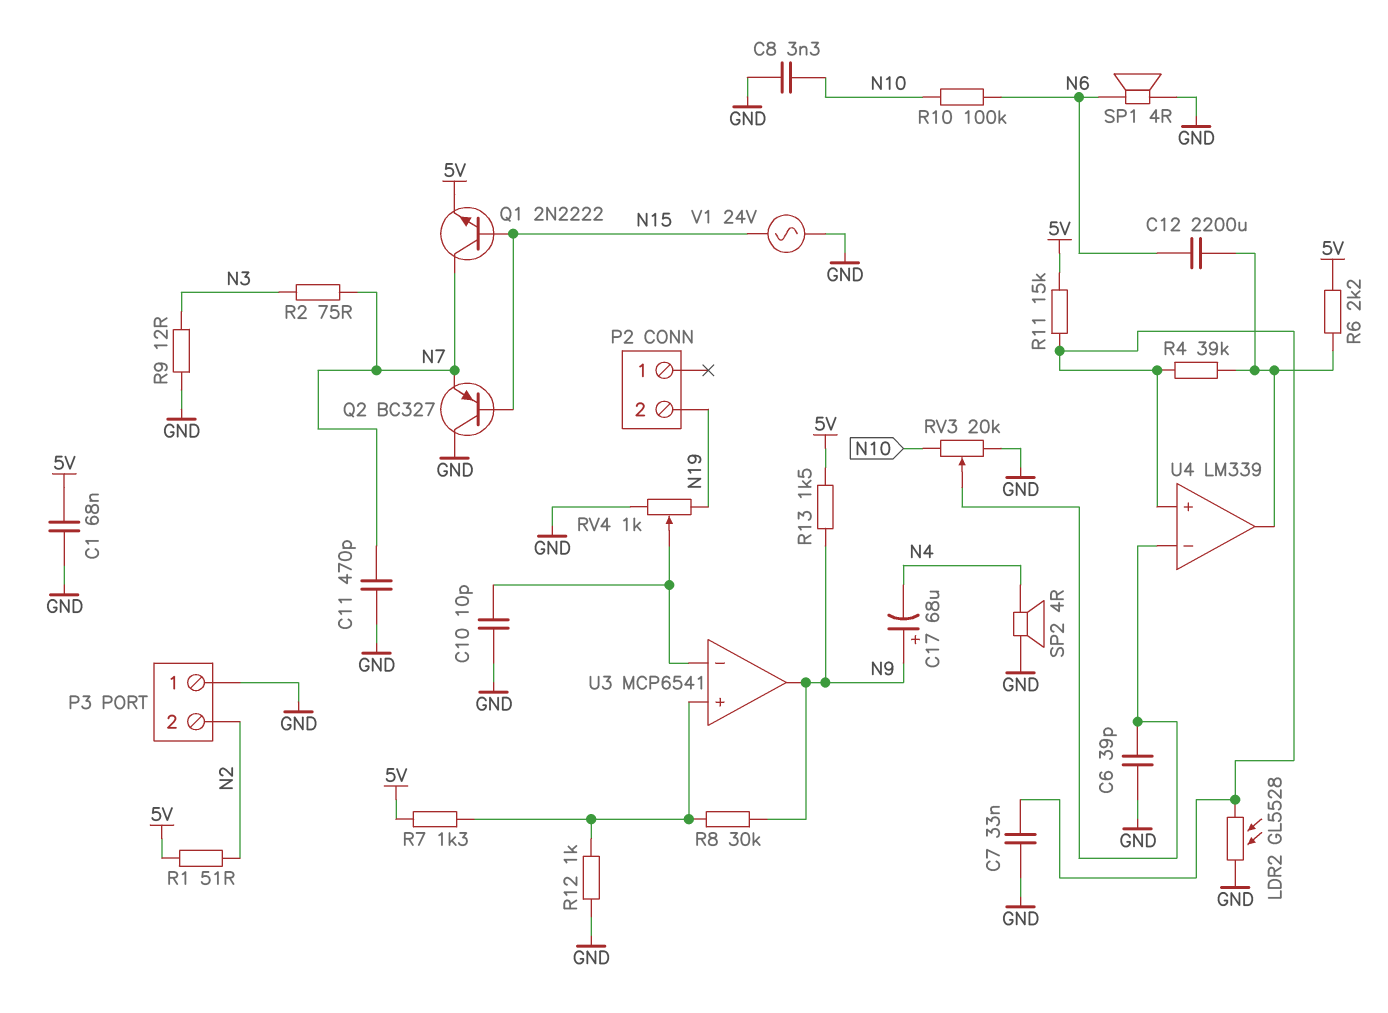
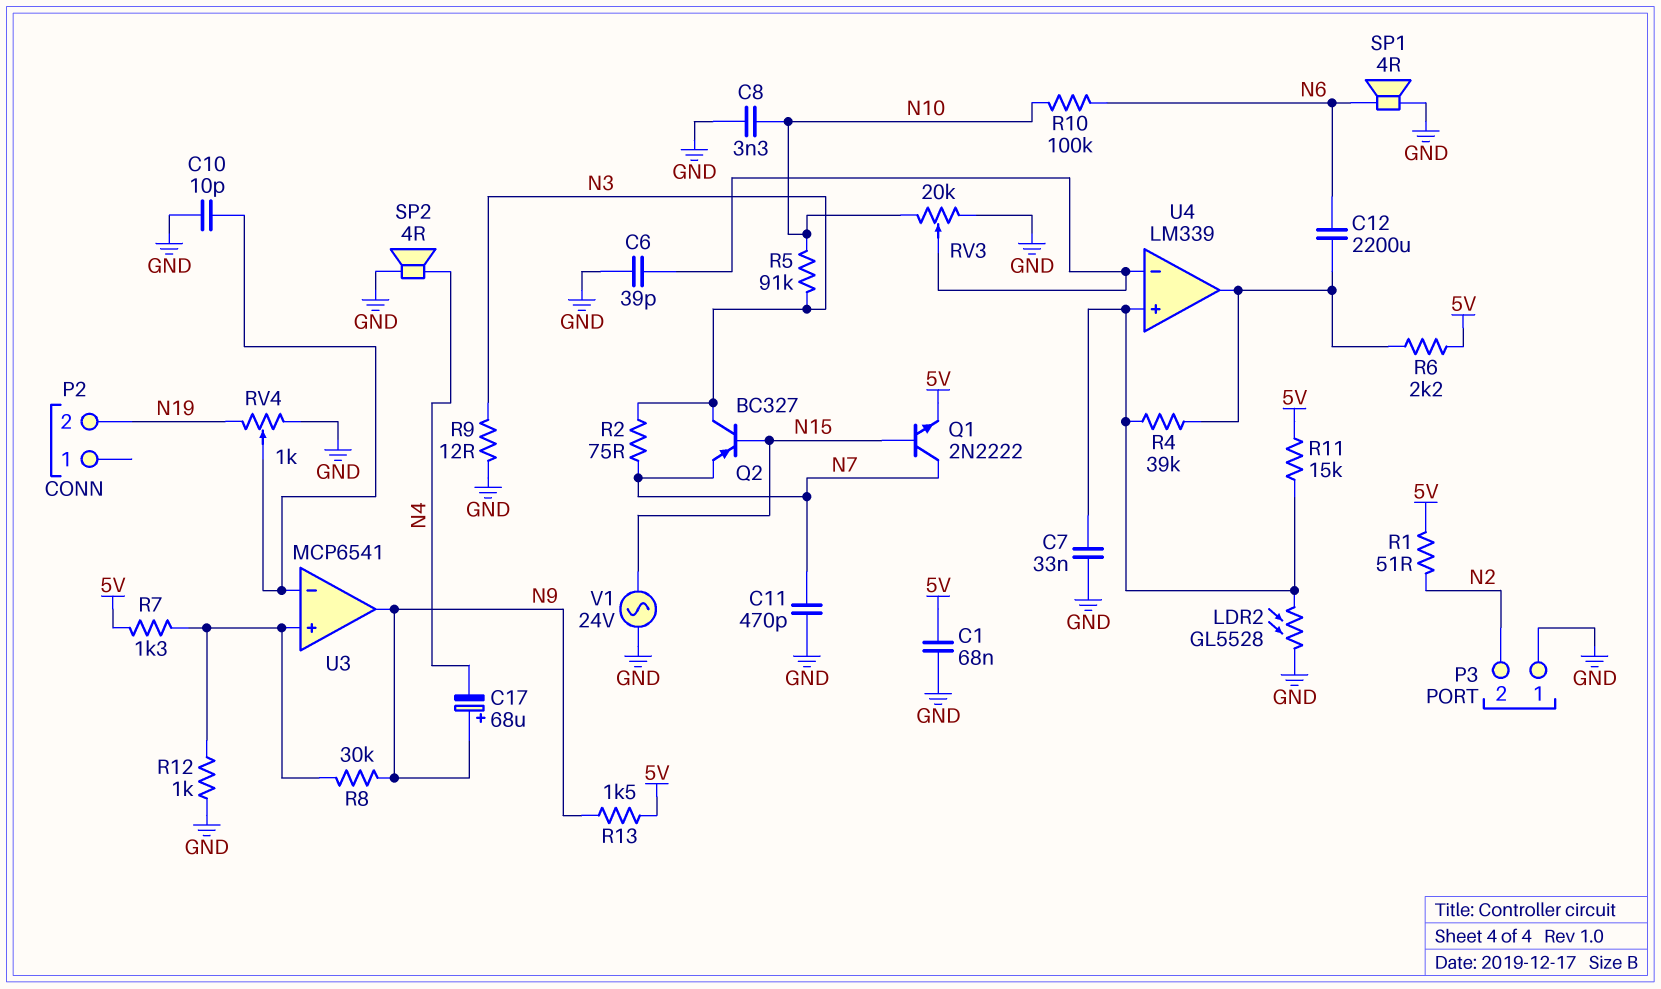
Q2: PNP BC327 (B N15, C GND, E N7) -> PNP BC327 (B N15, C N3, E N7)
R5: none -> 91k (N3, N10)

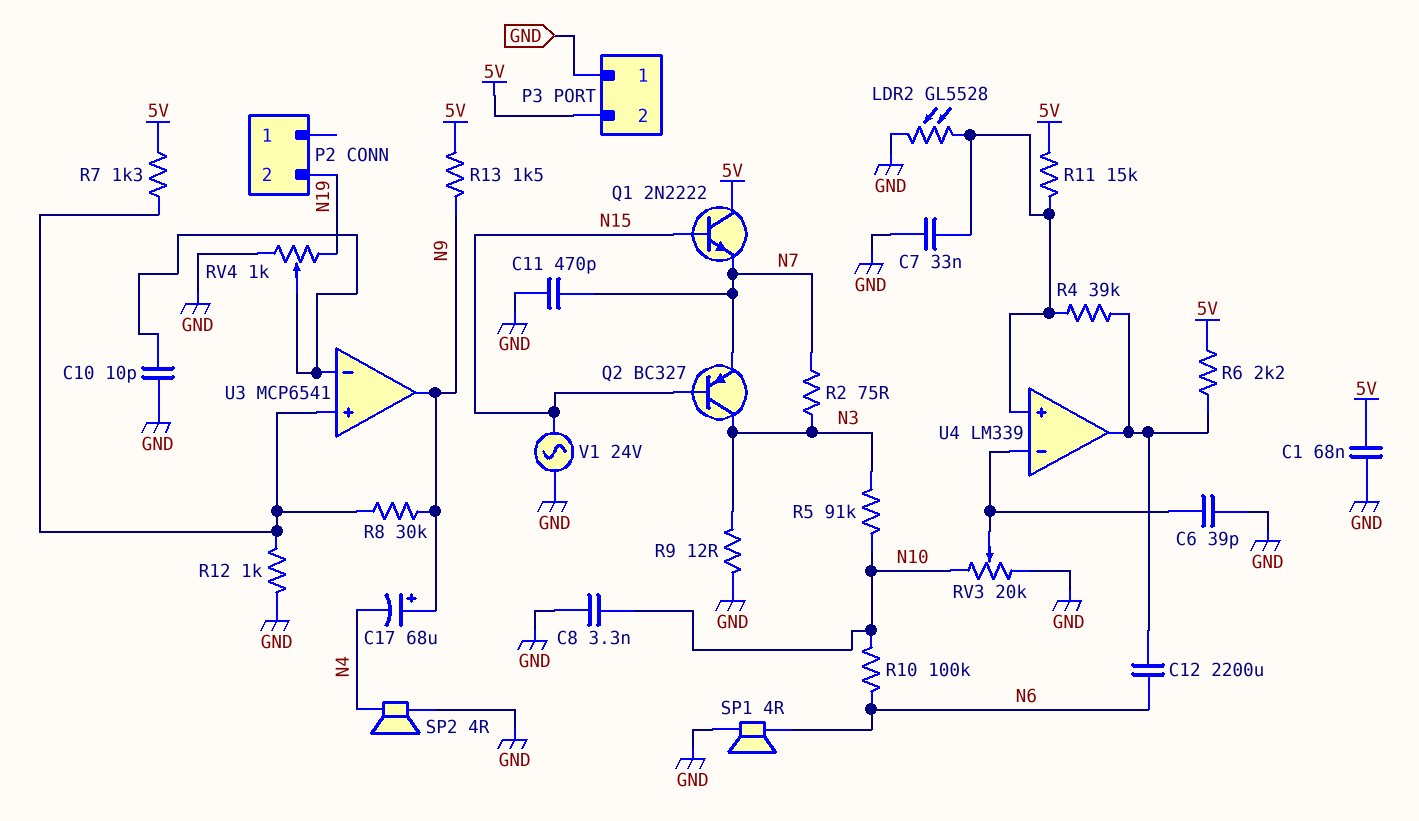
P3 pin 2: N2 -> 5V
Q1: NPN 2N2222 (B N15, C N7, E 5V) -> NPN 2N2222 (B N15, C 5V, E N7)
R1: 51 (5V, N2) -> none

